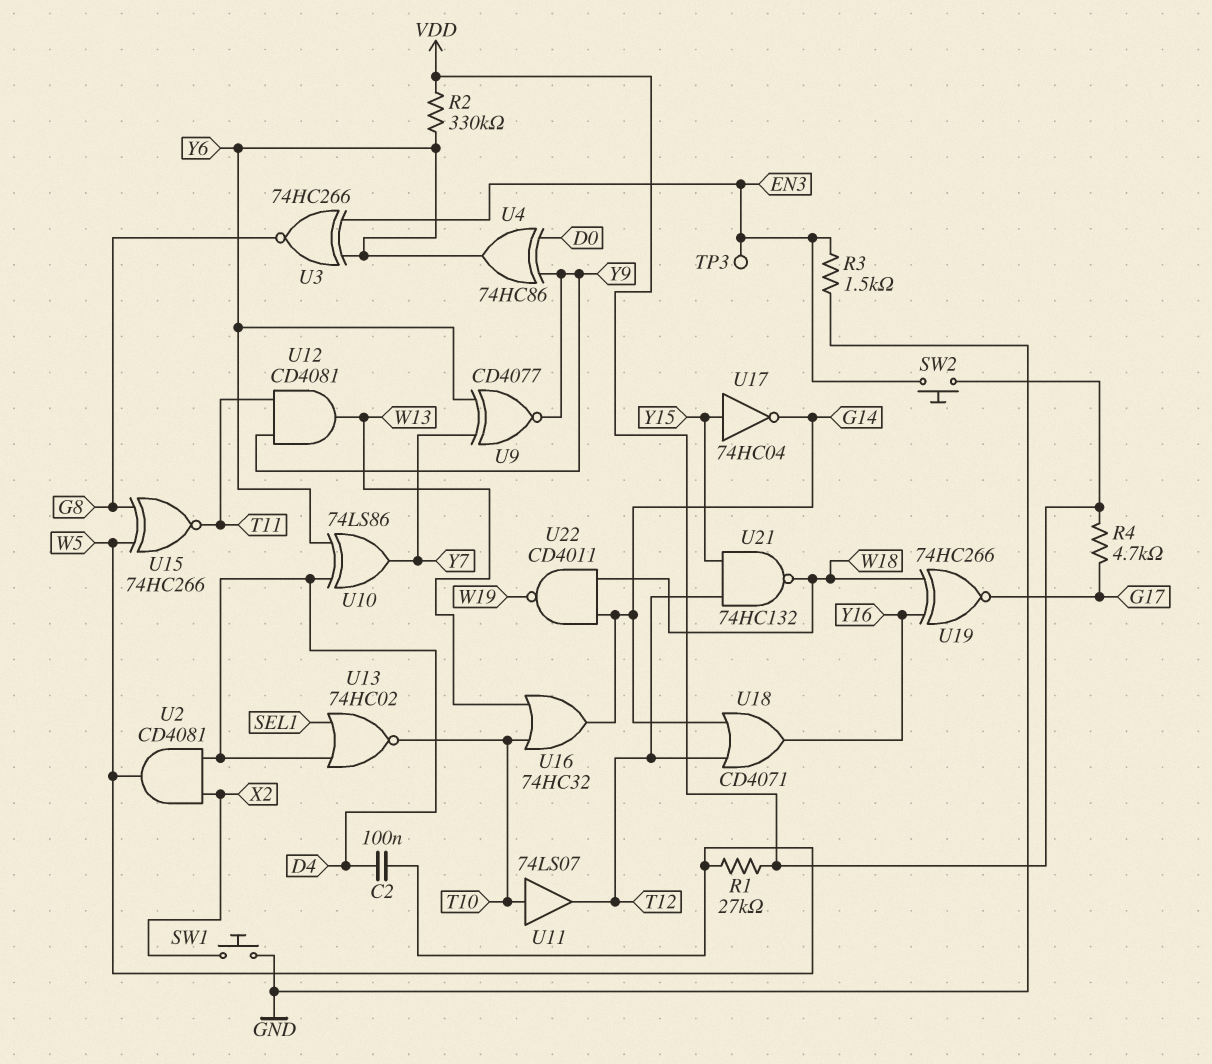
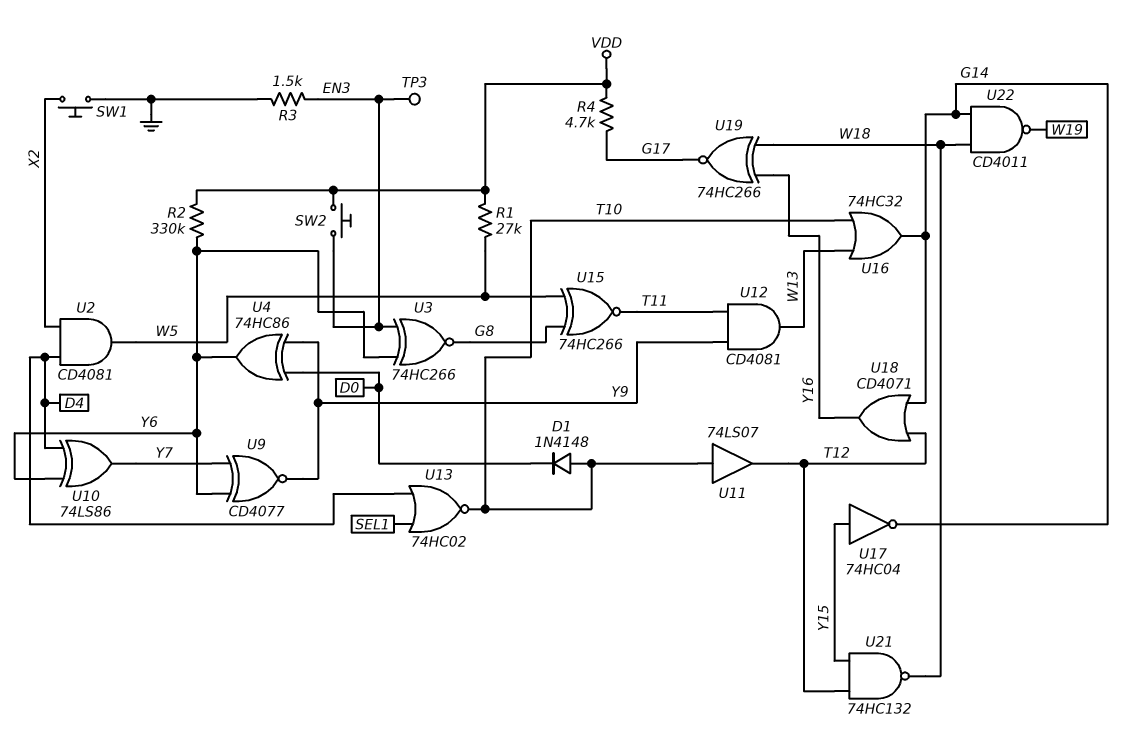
C2: 100nF (D4, W5) -> none
D1: none -> diode 1N4148 (A T10, K D0)

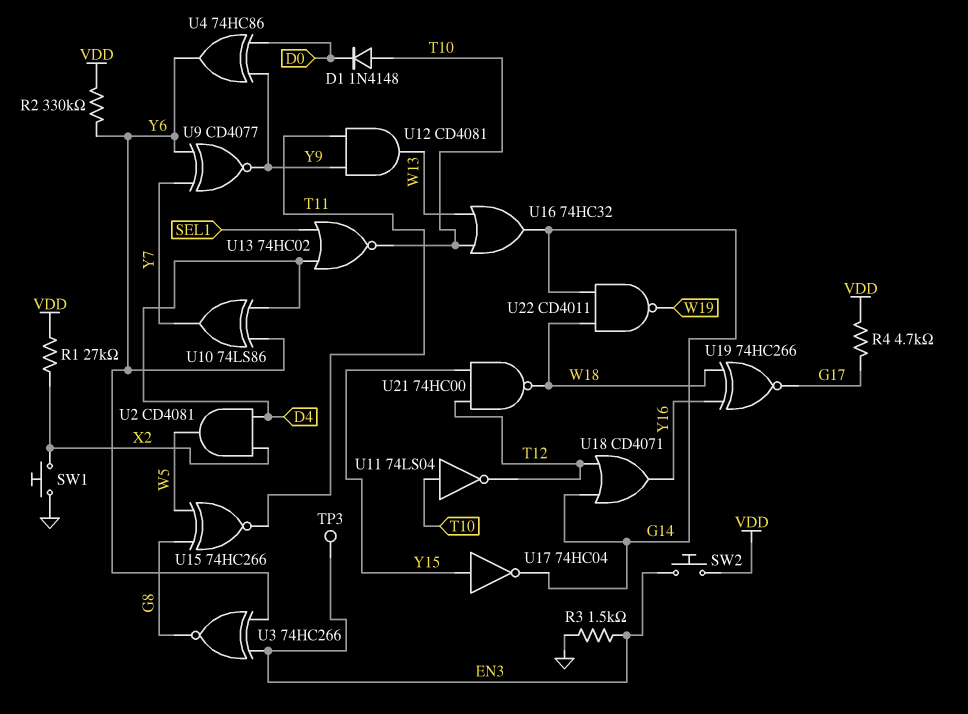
R1: 27k (VDD, W5) -> 27k (VDD, X2)
U11: buffer 74LS07 (in T10, out T12) -> NOT 74LS04 (in T10, out T12)
U21: NAND 74HC132 (in T12, in Y15, out W18) -> NAND 74HC00 (in T12, in Y15, out W18)

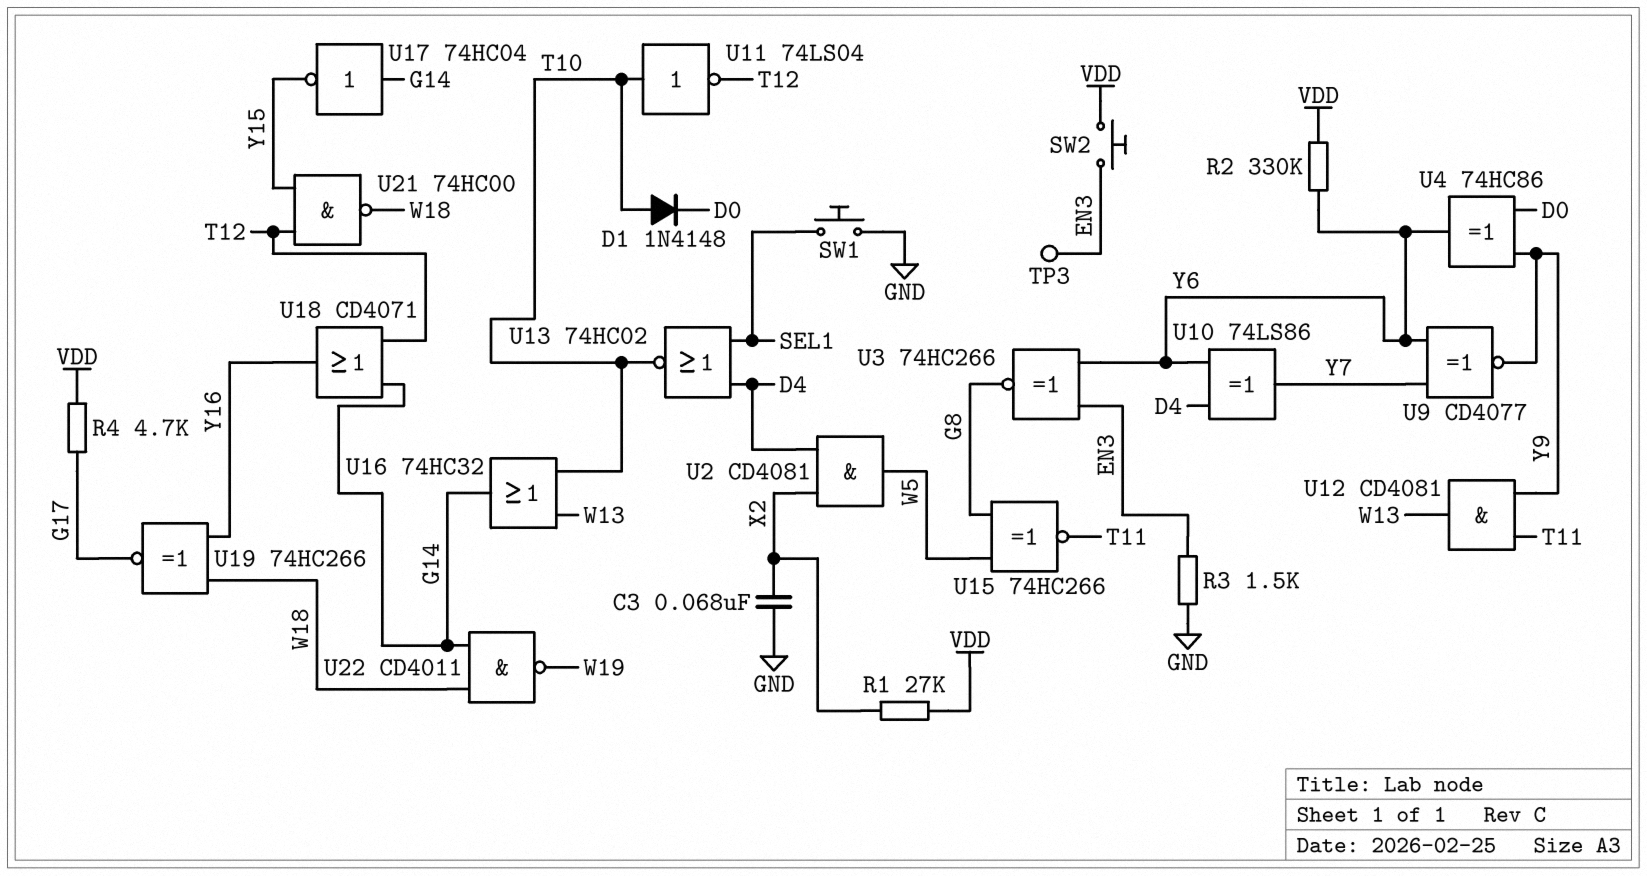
C3: none -> 68nF (GND, X2)
SW1: button (GND, X2) -> button (GND, SEL1)
U17: NOT 74HC04 (in Y15, out G14) -> NOT 74HC04 (in G14, out Y15)

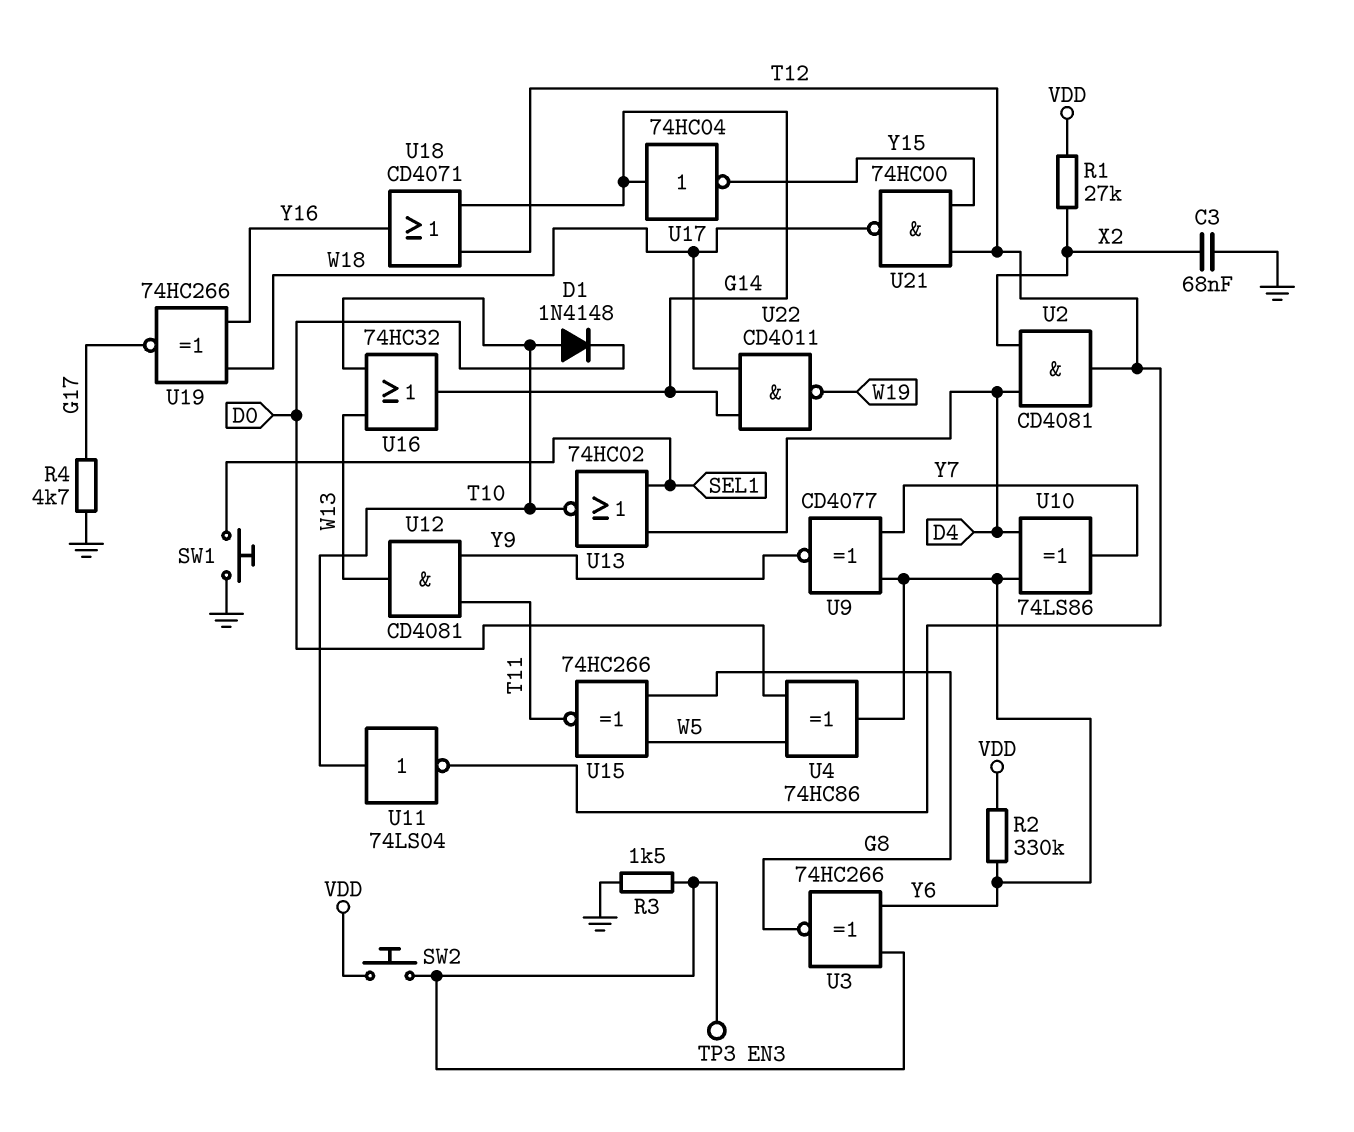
R4: 4.7k (G17, VDD) -> 4.7k (G17, GND)
U2: AND CD4081 (in D4, in X2, out W5) -> AND CD4081 (in D4, in X2, out T12)
U4: XOR 74HC86 (in D0, in Y9, out Y6) -> XOR 74HC86 (in D0, in W5, out Y6)

